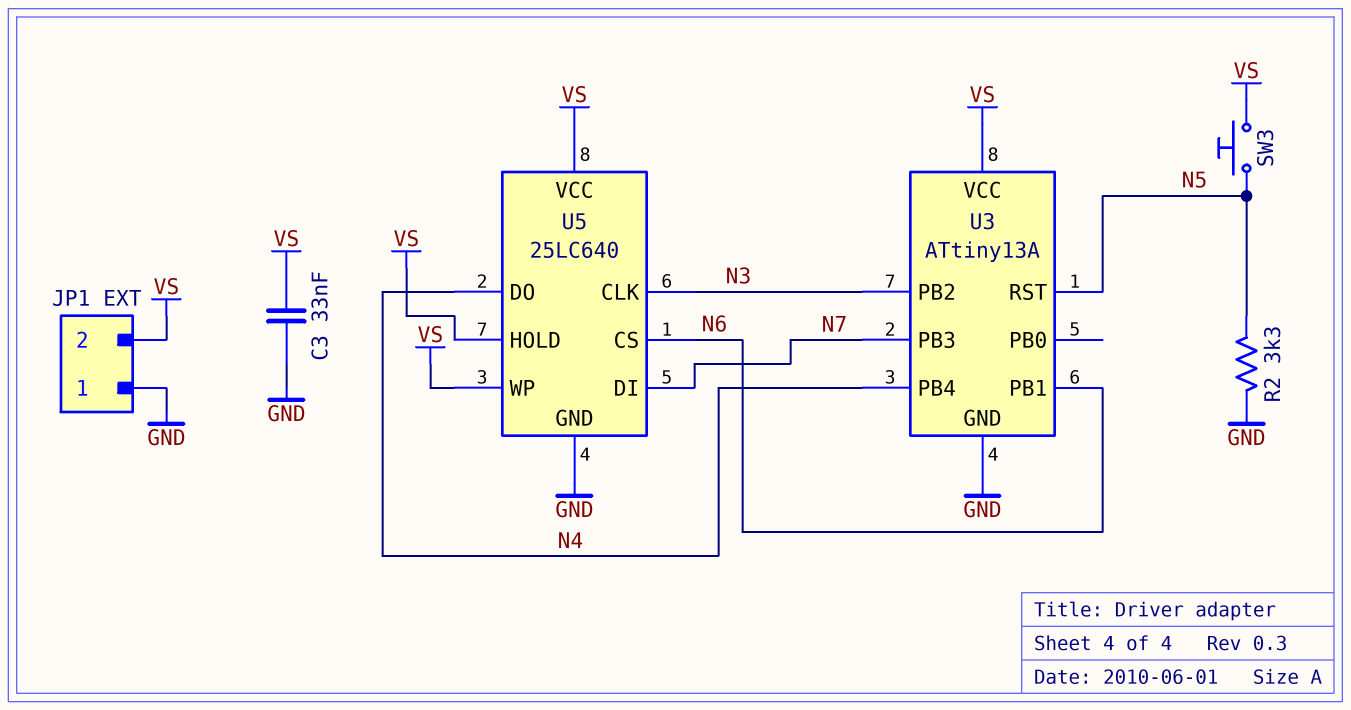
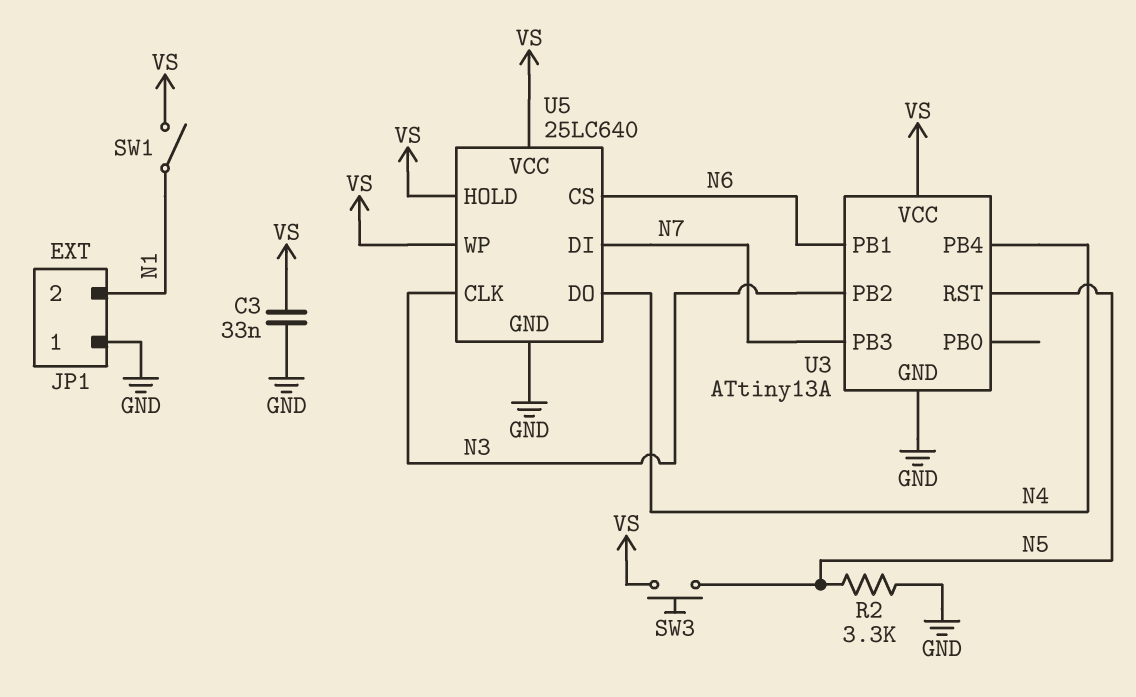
JP1 pin 2: VS -> N1
SW1: none -> switch (N1, VS)

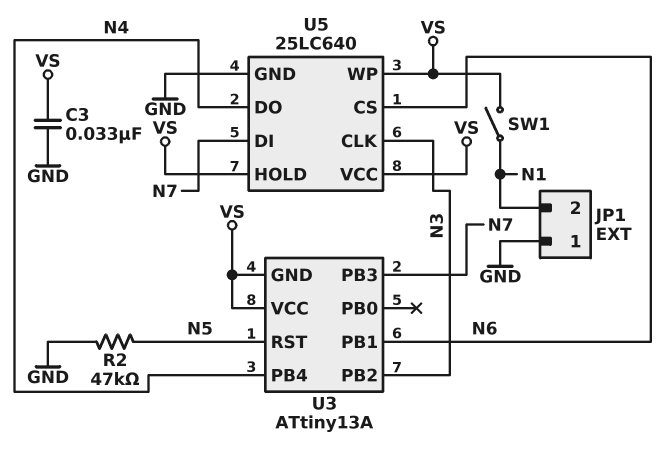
R2: 3.3k (GND, N5) -> 47k (GND, N5)
SW3: button (N5, VS) -> none
U3 pin GND: GND -> VS

